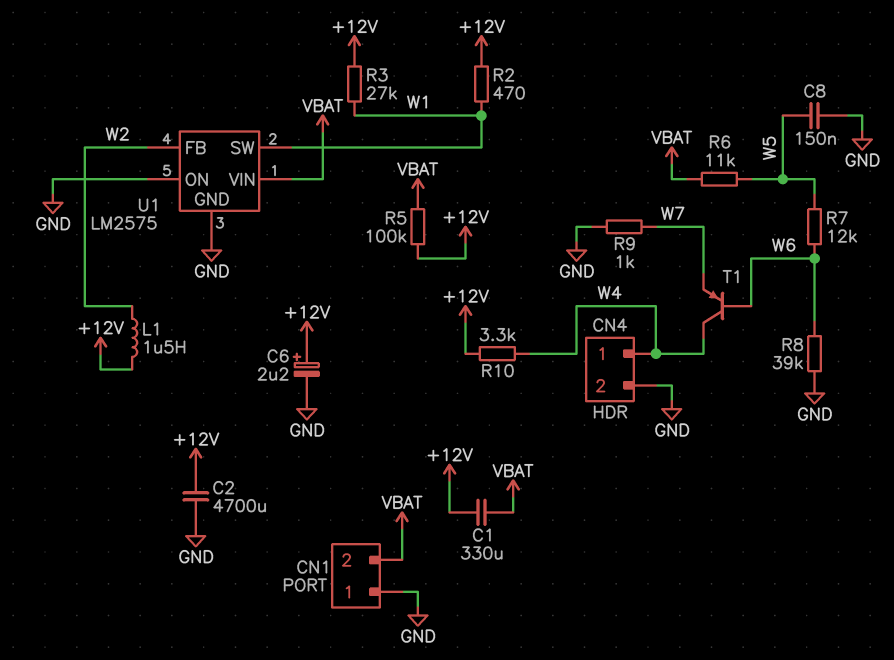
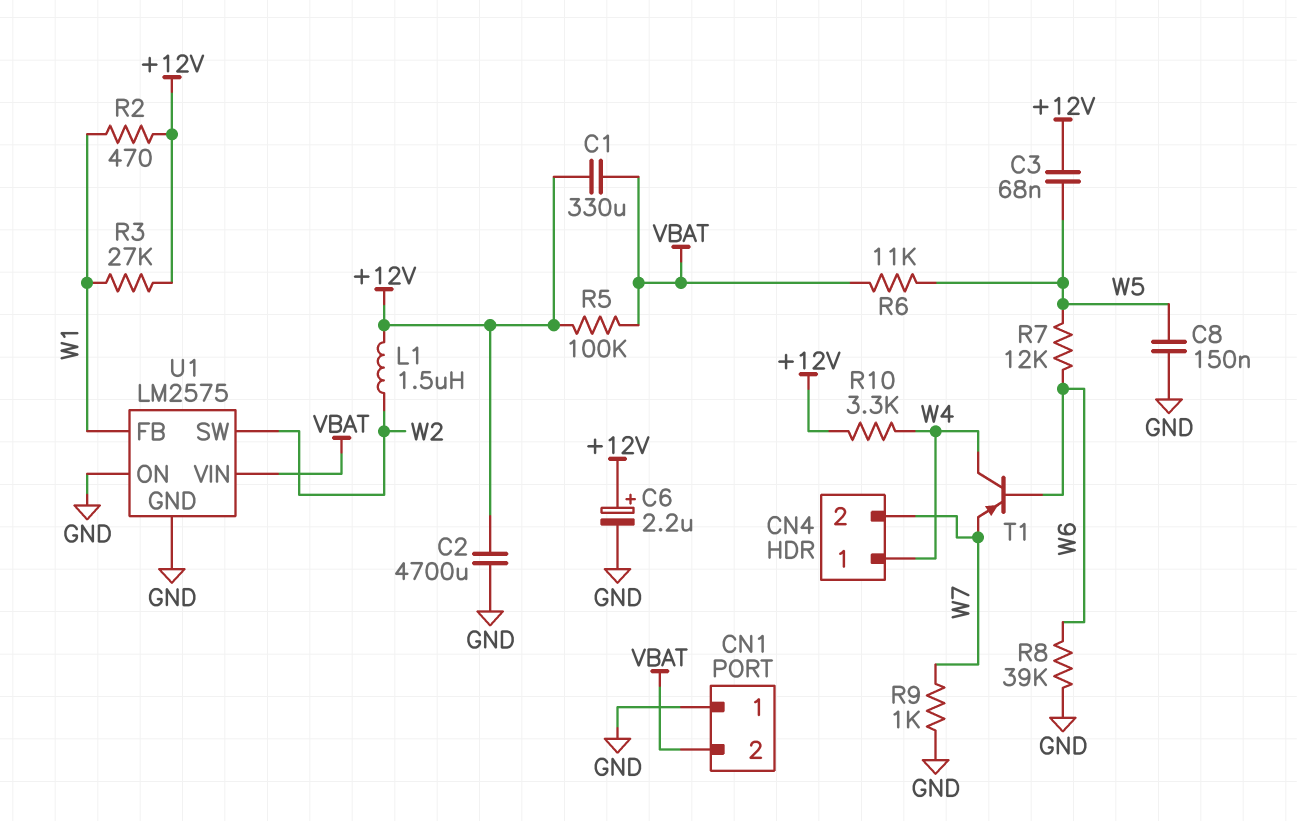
C3: none -> 68nF (+12V, W5)
CN4 pin 2: GND -> W7
U1 pin FB: W2 -> W1
U1 pin SW: W1 -> W2

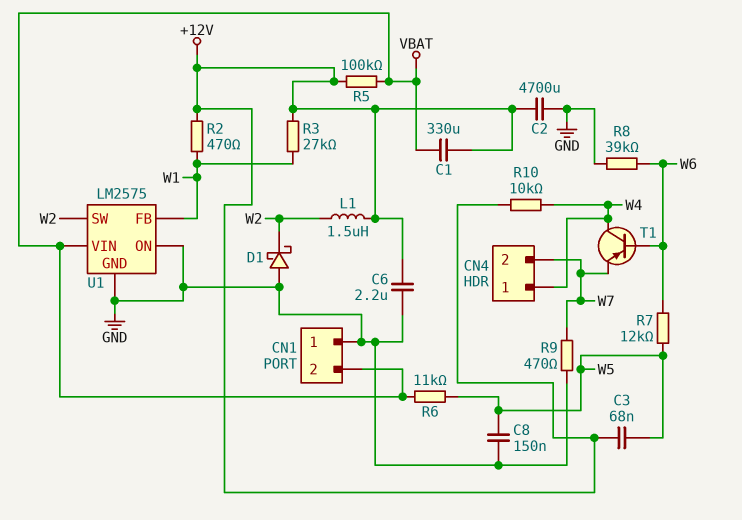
C6: 2.2uF (plus +12V, minus GND) -> 2.2uF (+12V, GND)
D1: none -> schottky (A GND, K W2)
R9: 1k (GND, W7) -> 470 (GND, W7)
R10: 3.3k (+12V, W4) -> 10k (+12V, W4)

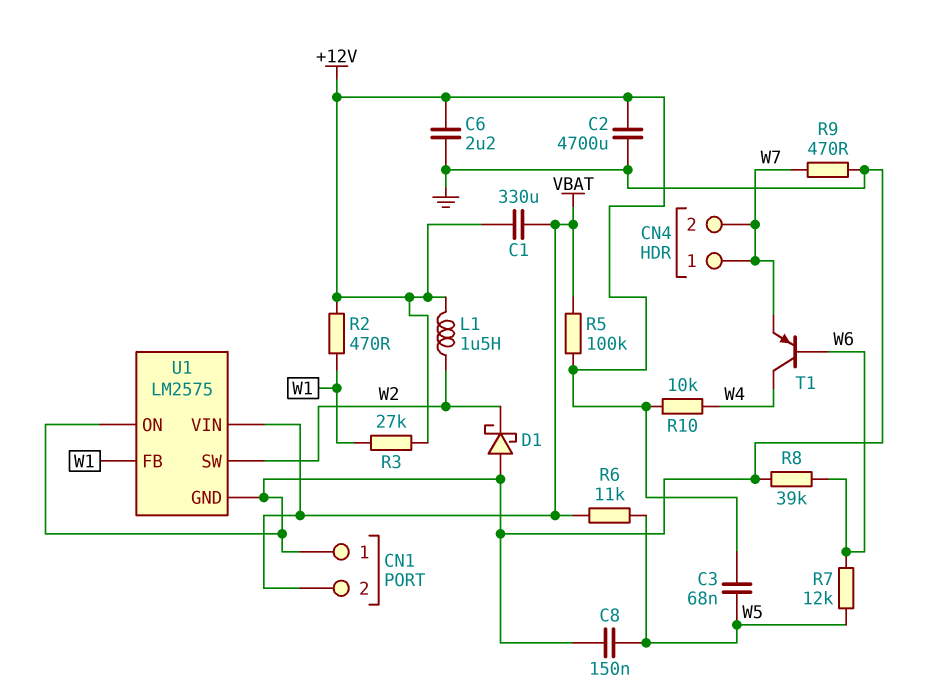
CN4 pin 1: W4 -> W7

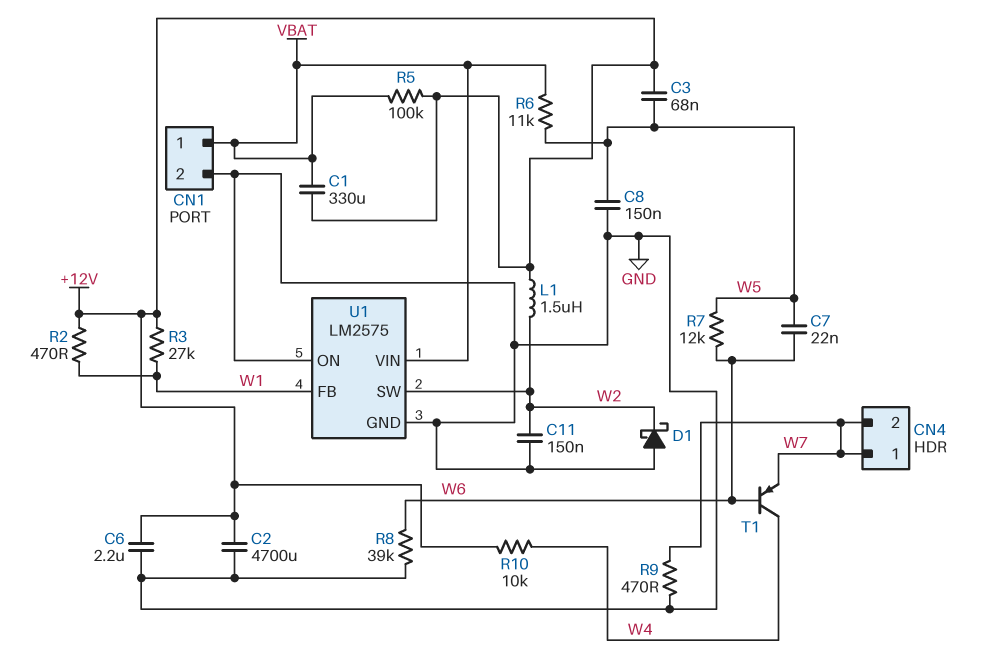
C7: none -> 22nF (W5, W6)
C11: none -> 150nF (GND, W2)
CN1 pin 1: GND -> VBAT
CN1 pin 2: VBAT -> GND

